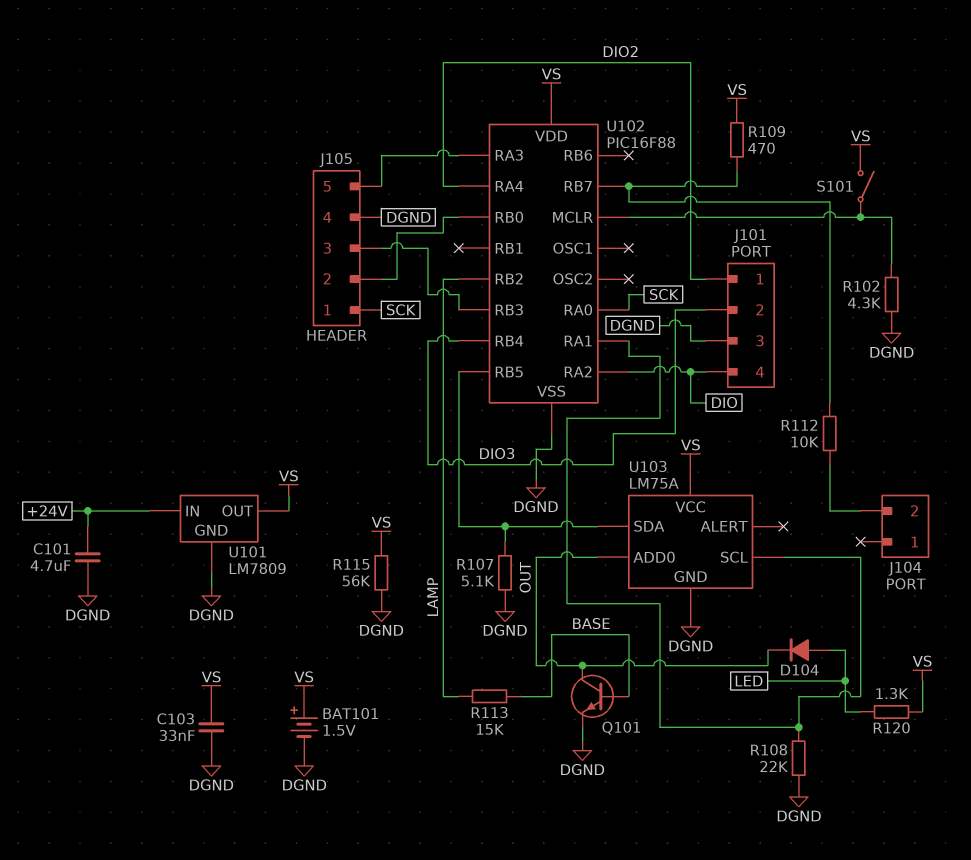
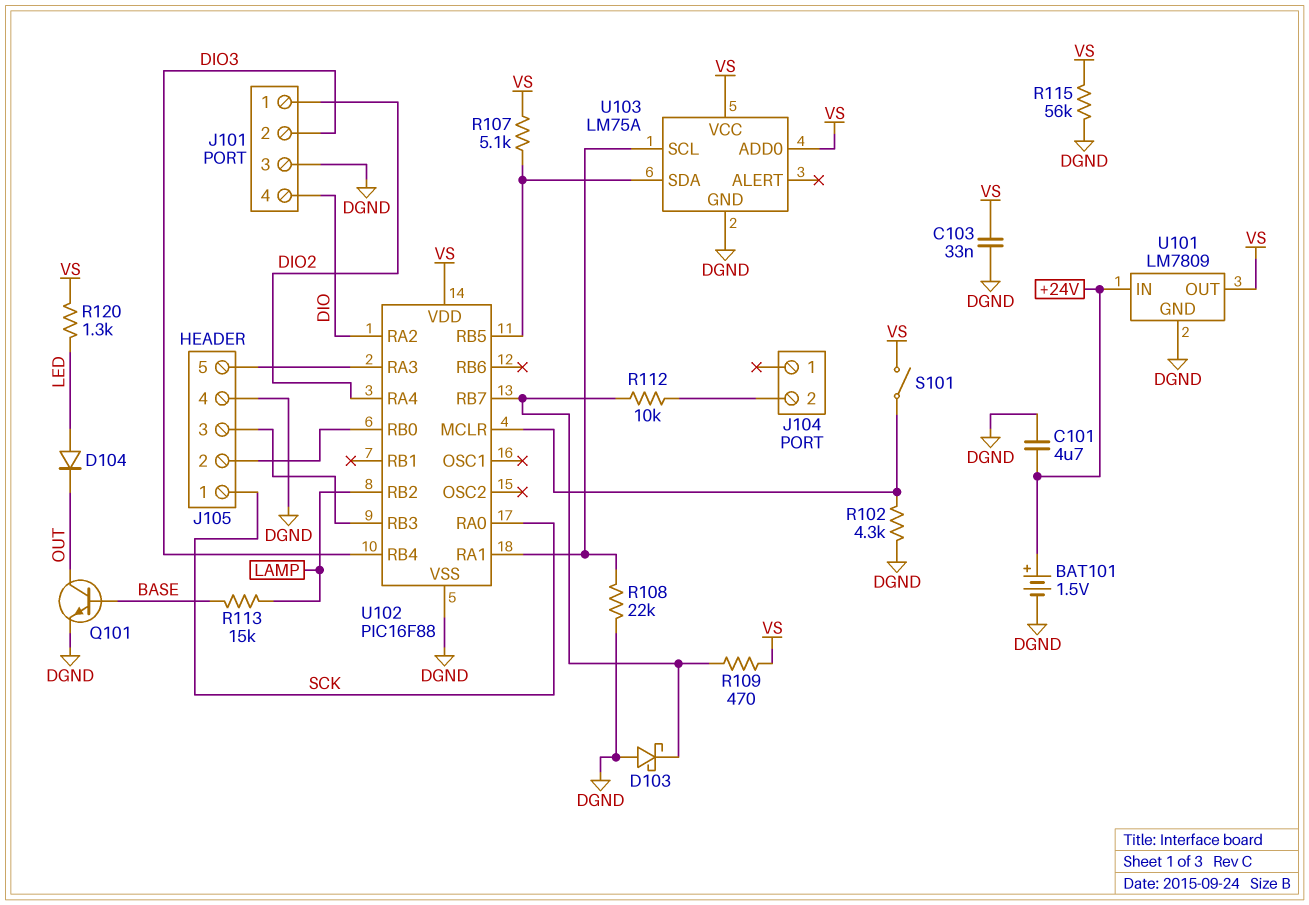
BAT101: 1.5V (plus VS, minus DGND) -> 1.5V (plus +24V, minus DGND)
D103: none -> schottky (A DGND, K U102/RB7)
R107: 5.1k (DGND, U102/RB5) -> 5.1k (U102/RB5, VS)
U103 pin ADD0: OUT -> VS

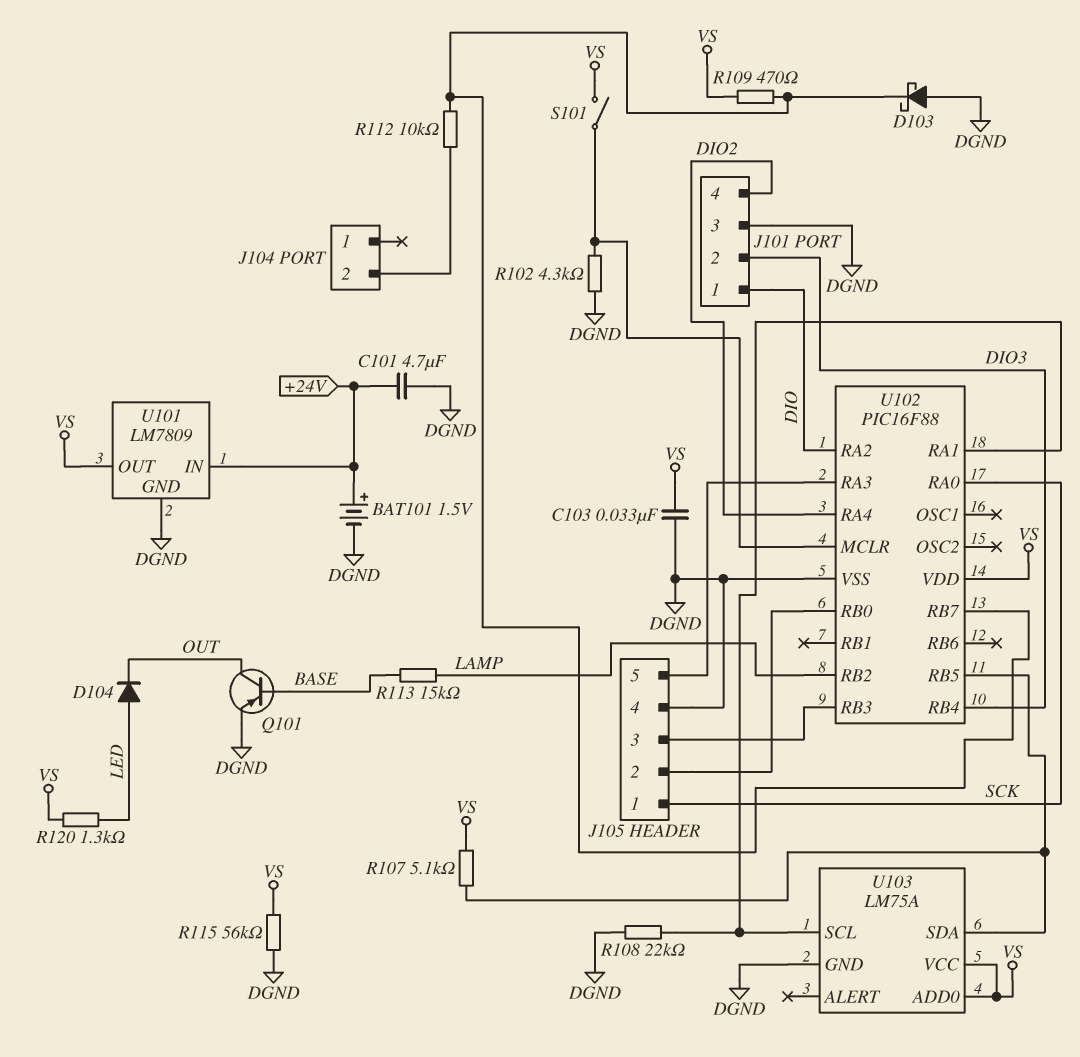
J101 pin 1: DIO2 -> DIO
J101 pin 4: DIO -> DIO2
Q101: NPN (B BASE, C OUT, E DGND) -> PNP (B BASE, C OUT, E DGND)

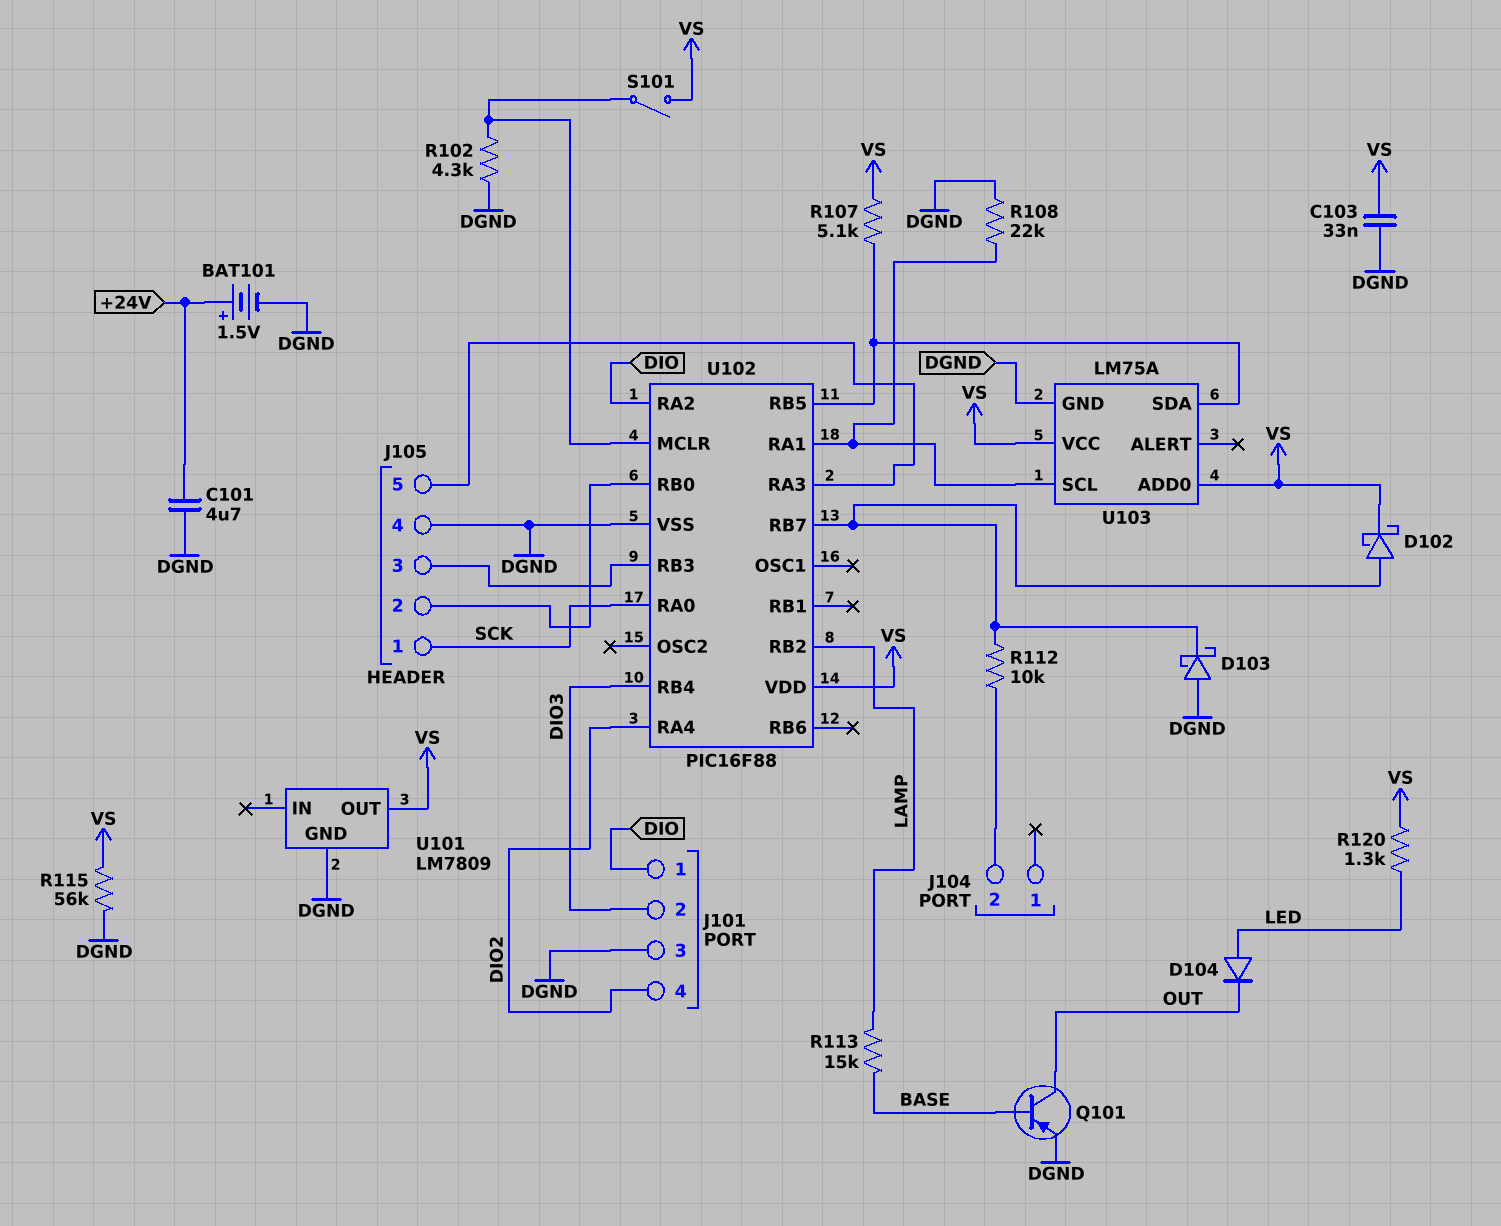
D102: none -> schottky (A U102/RB7, K VS)
R109: 470 (U102/RB7, VS) -> none
U101 pin IN: +24V -> none

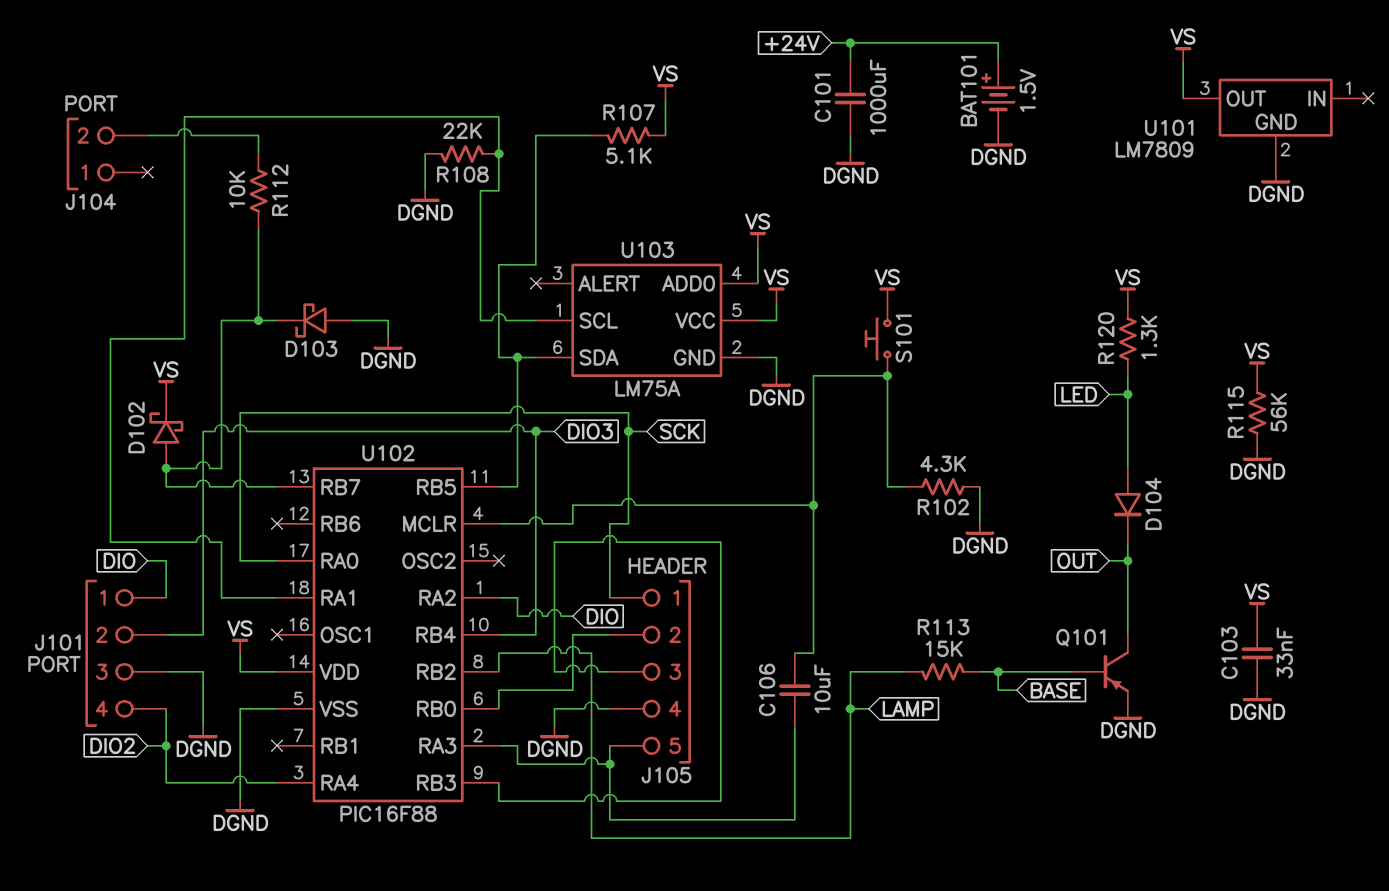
C101: 4.7uF (+24V, DGND) -> 1000uF (+24V, DGND)
C106: none -> 10uF (J105/5, U102/MCLR)
S101: switch (U102/MCLR, VS) -> button (U102/MCLR, VS)

